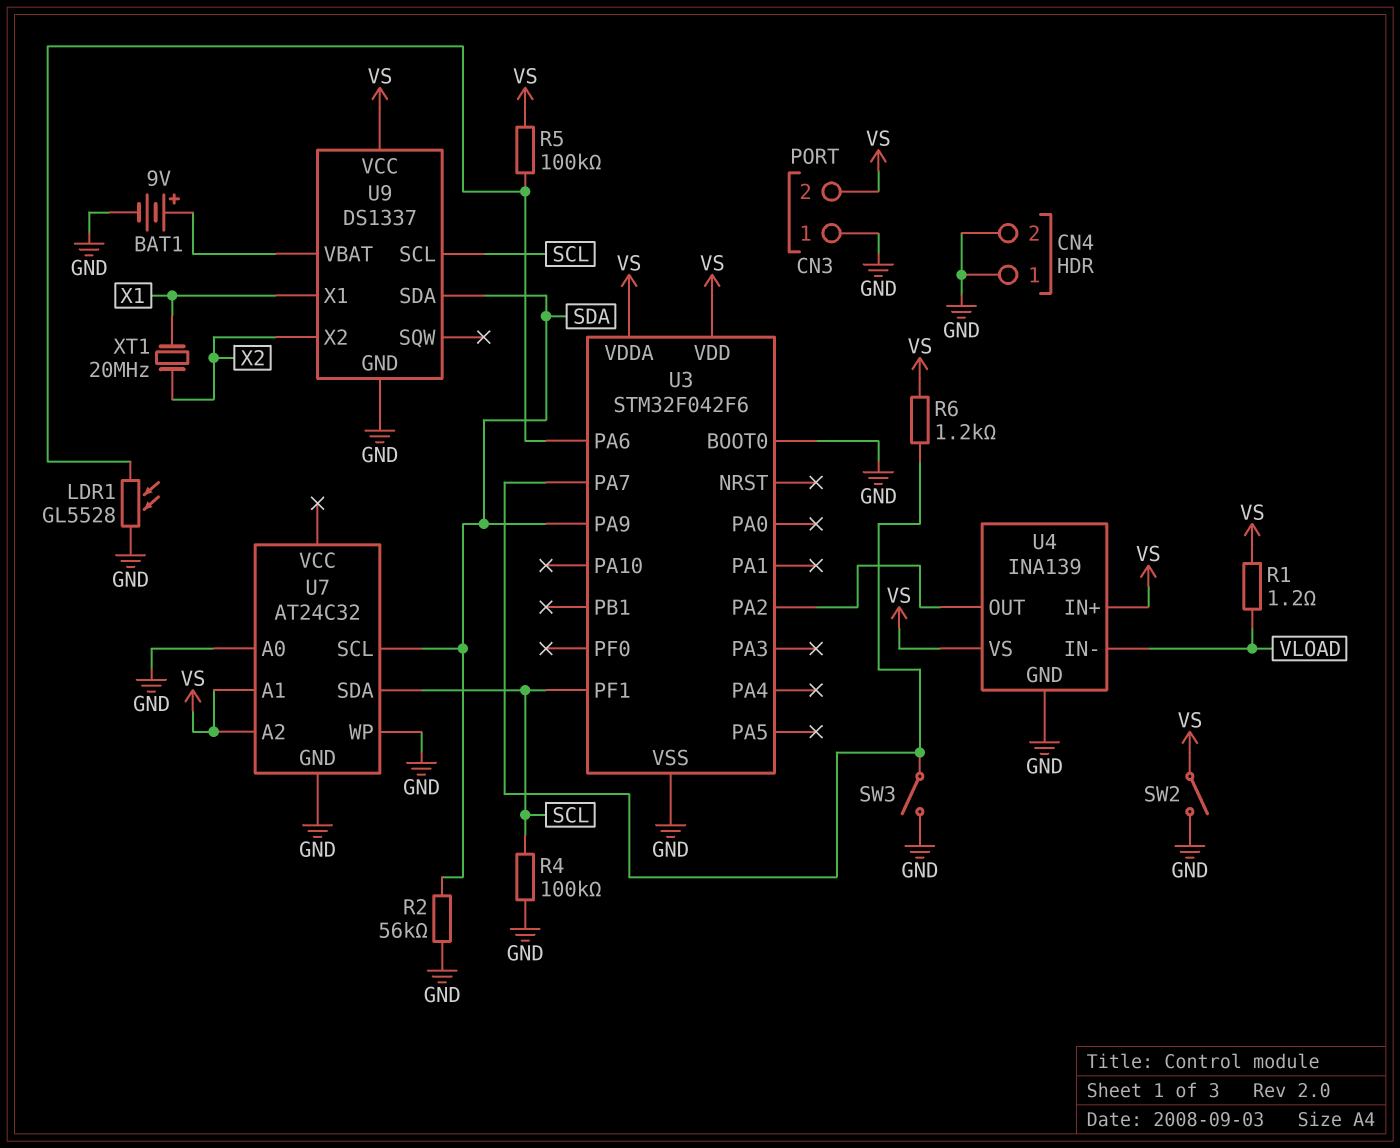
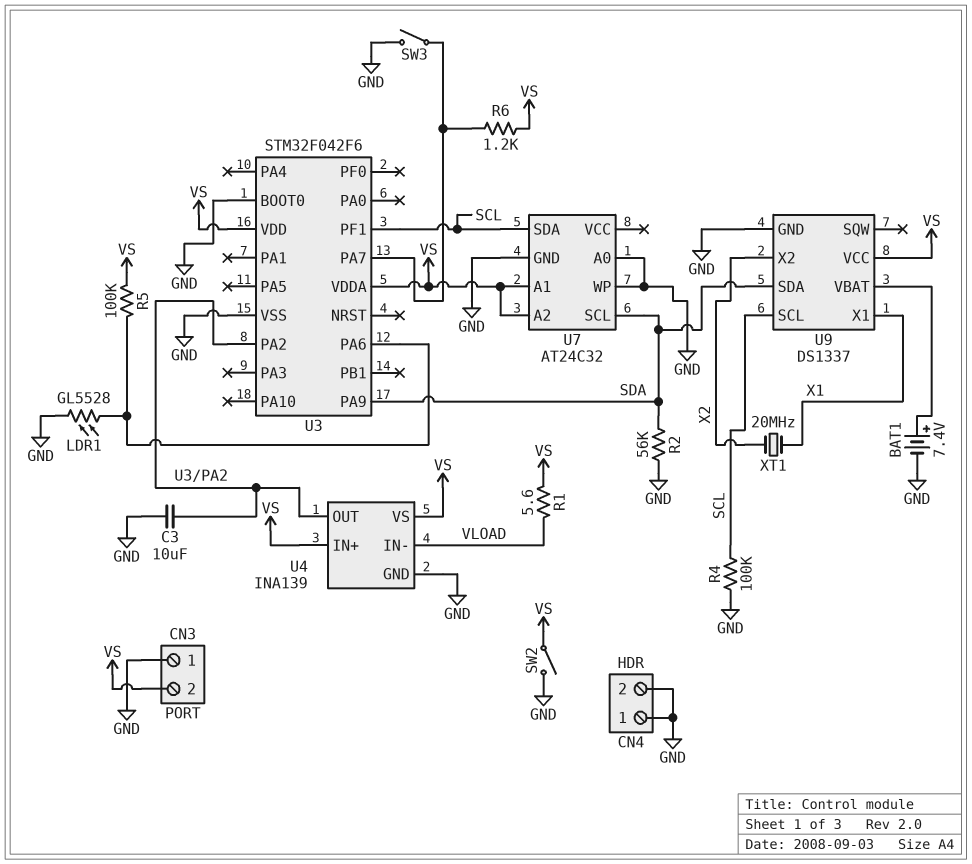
BAT1: 9V (plus U9/VBAT, minus GND) -> 7.4V (plus U9/VBAT, minus GND)
C3: none -> 10uF (GND, U3/PA2)
R1: 1.2 (VLOAD, VS) -> 5.6 (VLOAD, VS)

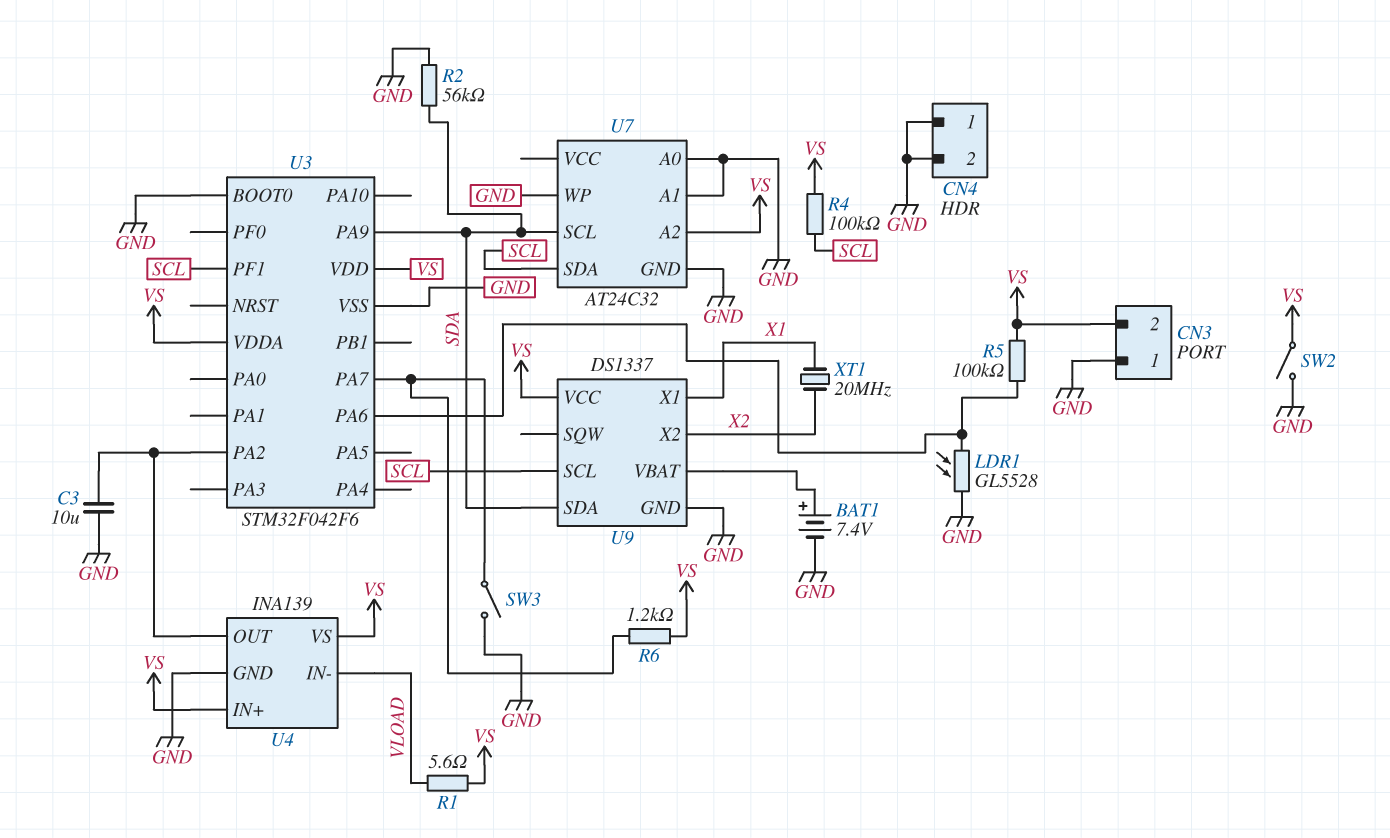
R4: 100k (GND, SCL) -> 100k (SCL, VS)
U7 pin A1: VS -> GND

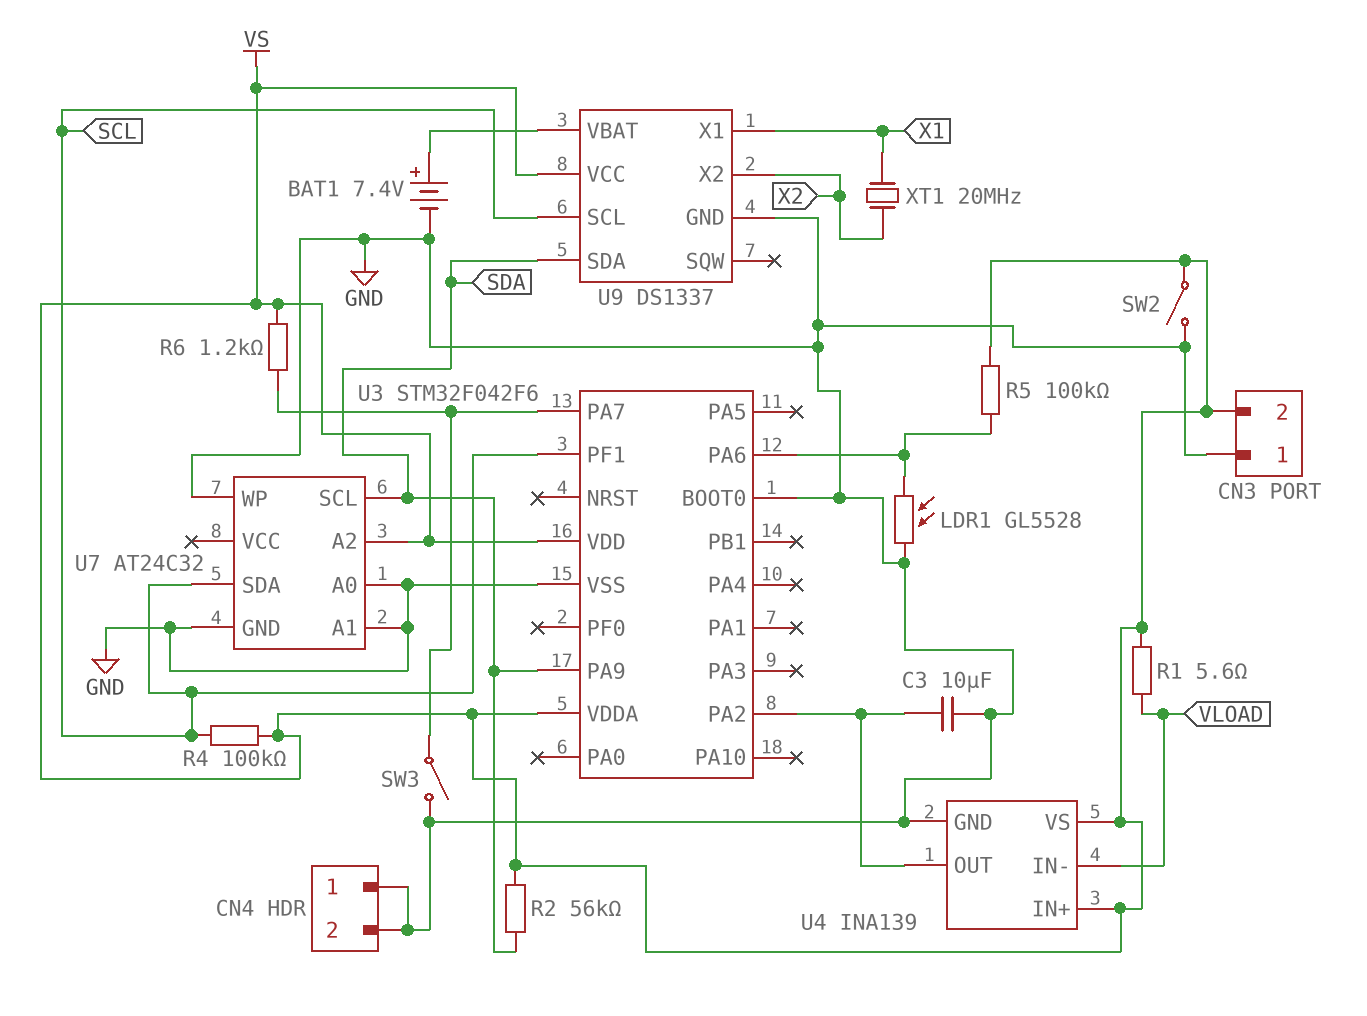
R2: 56k (GND, SDA) -> 56k (SDA, VS)

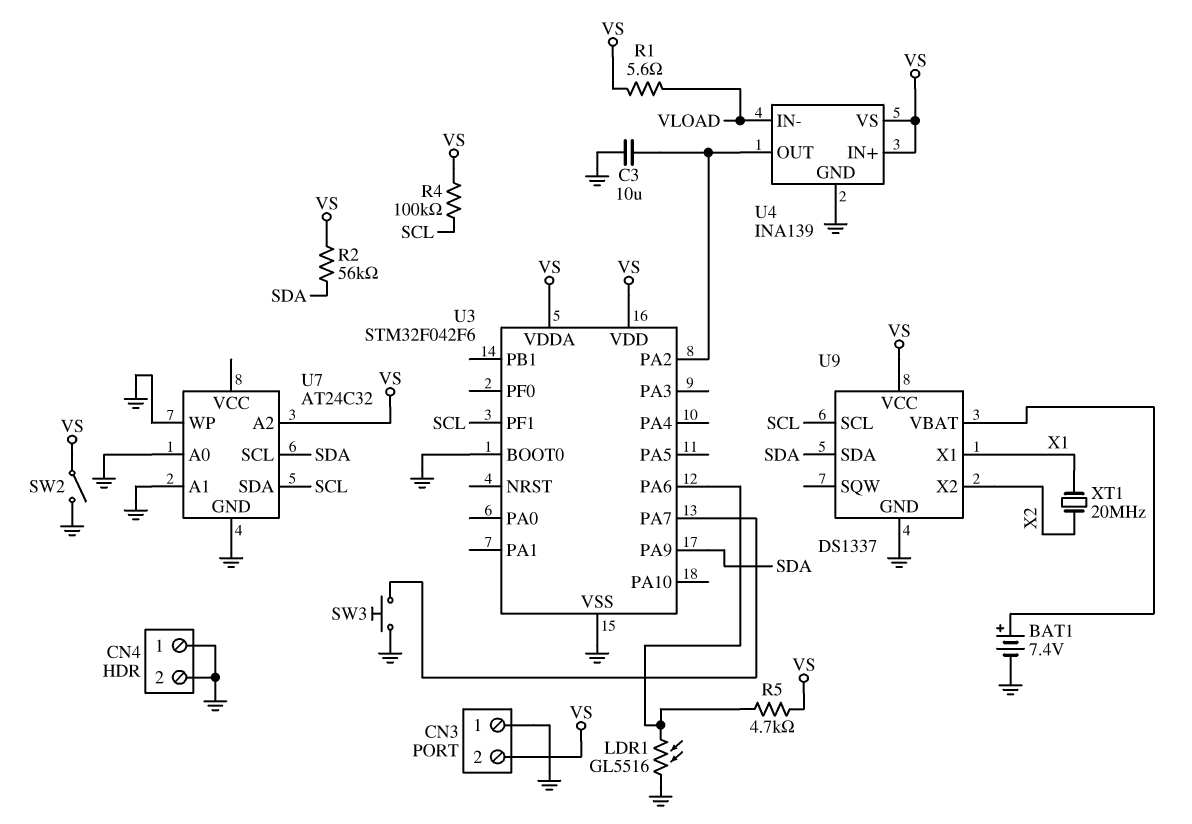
LDR1: GL5528 (GND, U3/PA6) -> GL5516 (GND, U3/PA6)
R5: 100k (U3/PA6, VS) -> 4.7k (U3/PA6, VS)
R6: 1.2k (U3/PA7, VS) -> none
SW3: switch (GND, U3/PA7) -> button (GND, U3/PA7)

